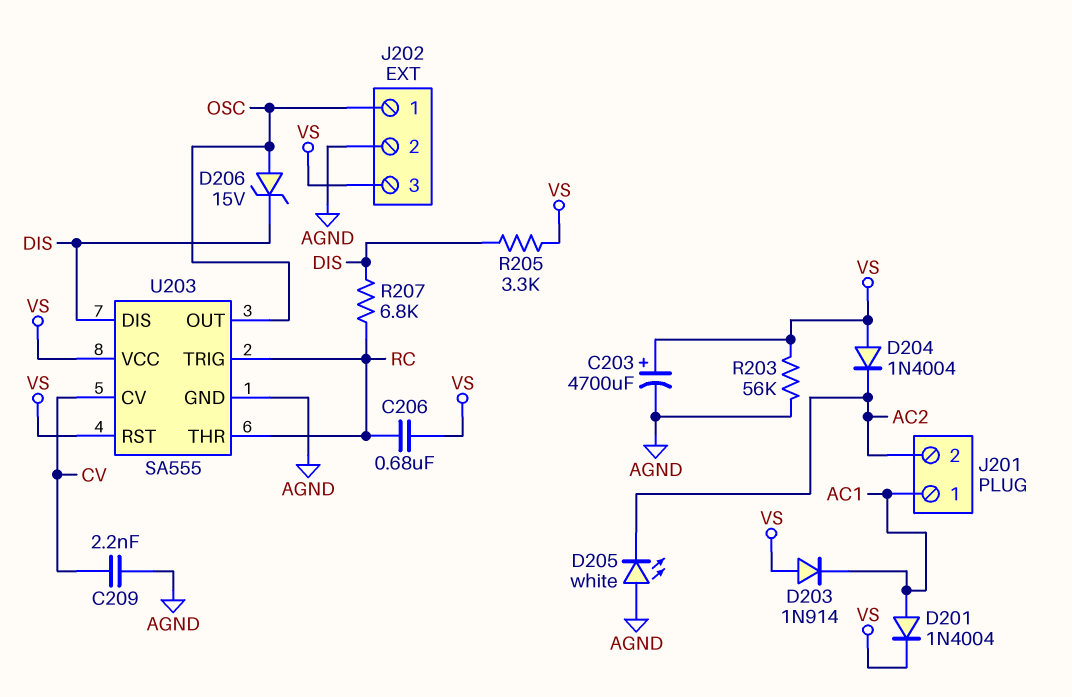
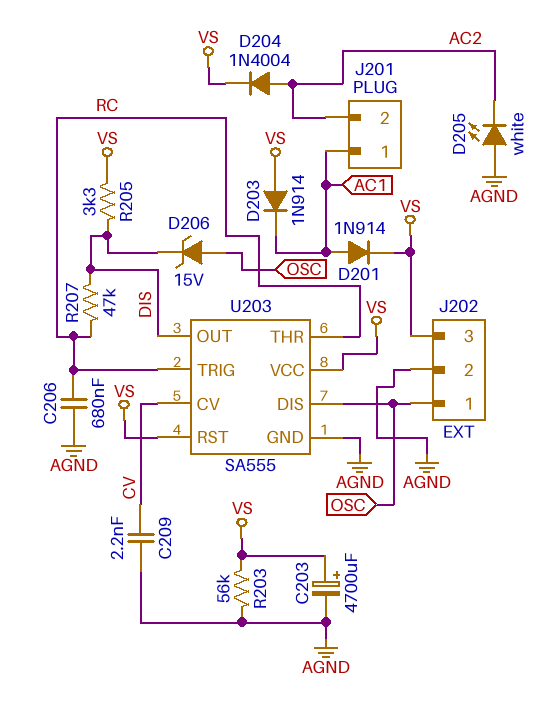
C206: 680nF (RC, VS) -> 680nF (AGND, RC)
D201: diode 1N4004 (A AC1, K VS) -> diode 1N914 (A AC1, K VS)
D204: diode 1N4004 (A VS, K AC2) -> diode 1N4004 (A AC2, K VS)
R207: 6.8k (DIS, RC) -> 47k (DIS, RC)
U203 pin DIS: DIS -> OSC
U203 pin OUT: OSC -> DIS

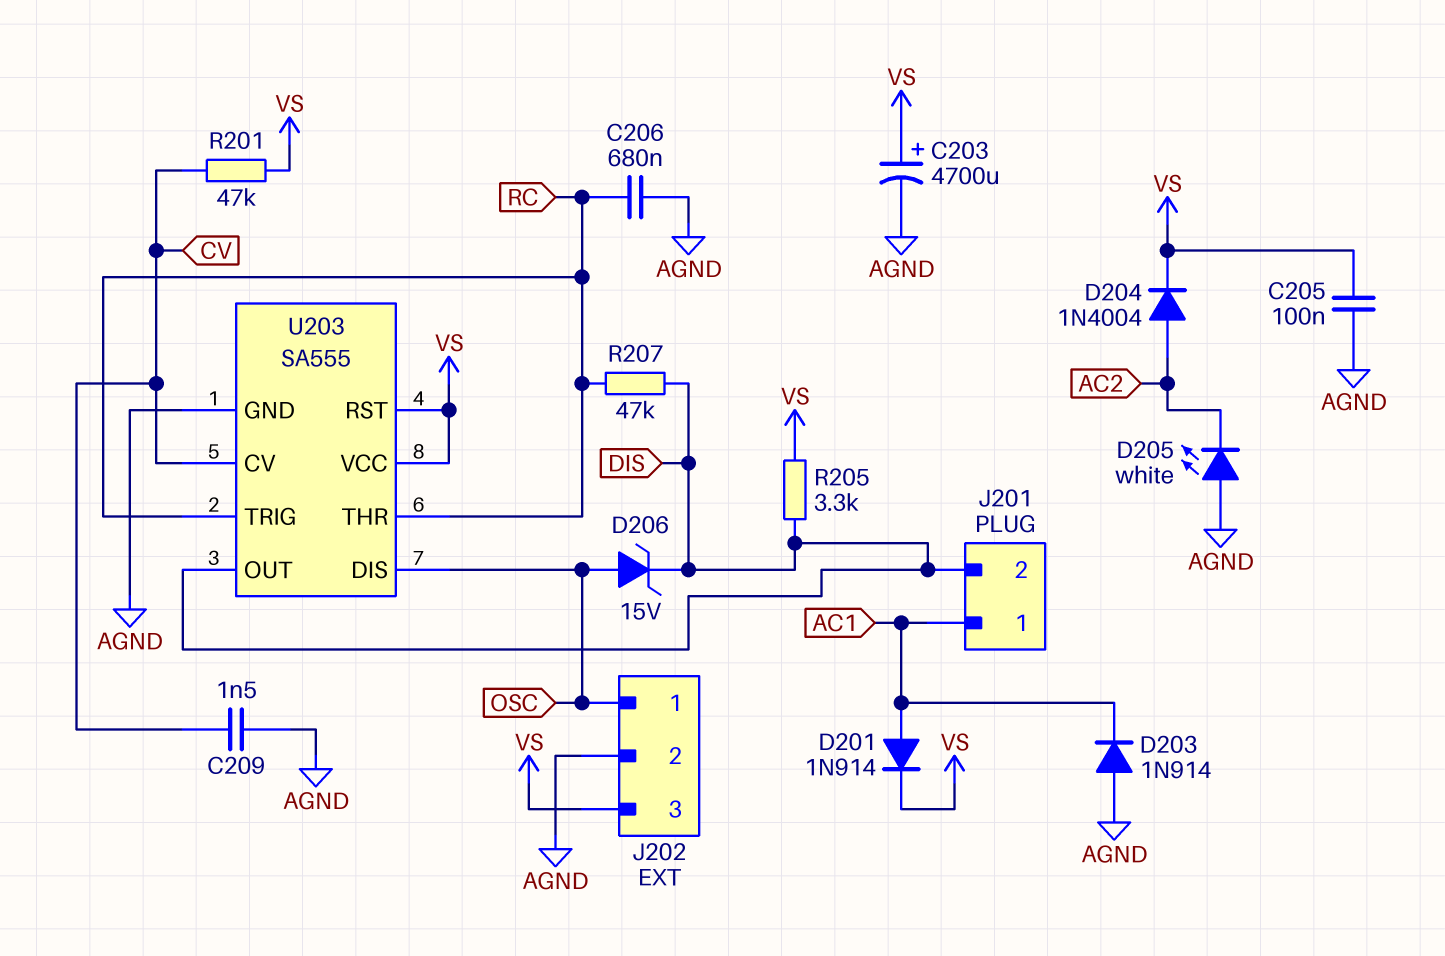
C205: none -> 100nF (AGND, VS)
C209: 2.2nF (AGND, CV) -> 1.5nF (AGND, CV)
D203: diode 1N914 (A VS, K AC1) -> diode 1N914 (A AGND, K AC1)
J201 pin 2: AC2 -> DIS
R201: none -> 47k (CV, VS)
R203: 56k (AGND, VS) -> none

